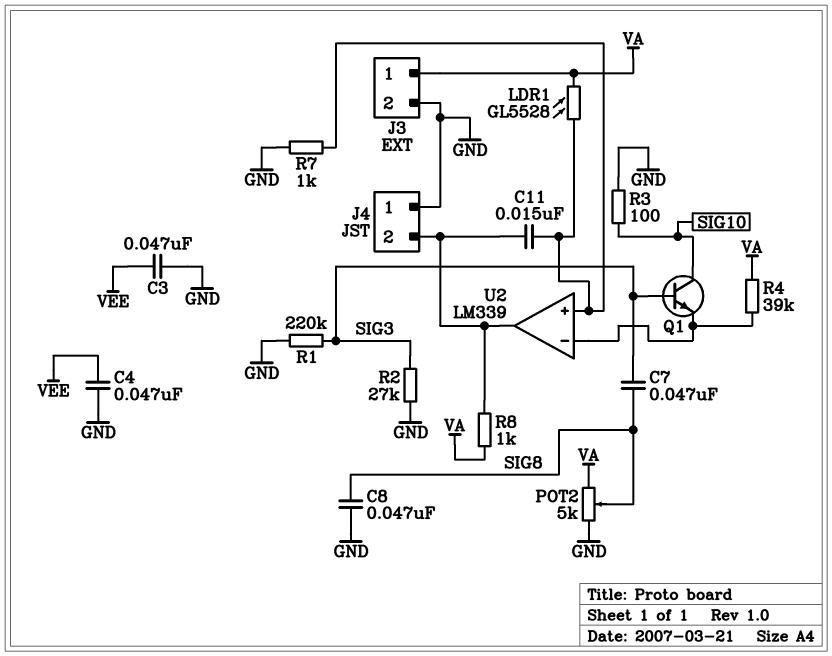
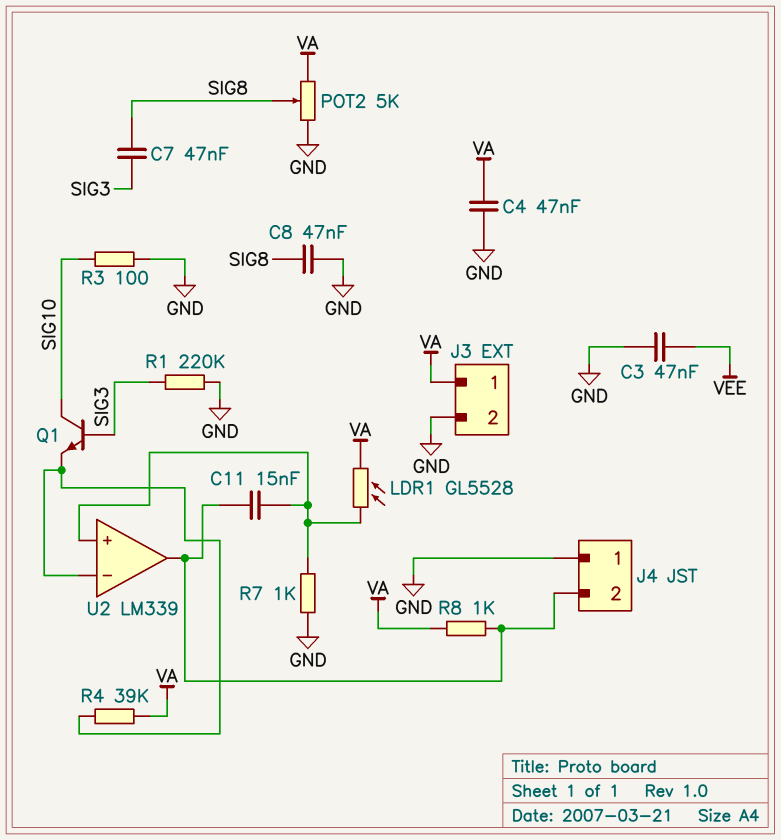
C4: 47nF (GND, VEE) -> 47nF (GND, VA)
R2: 27k (GND, SIG3) -> none

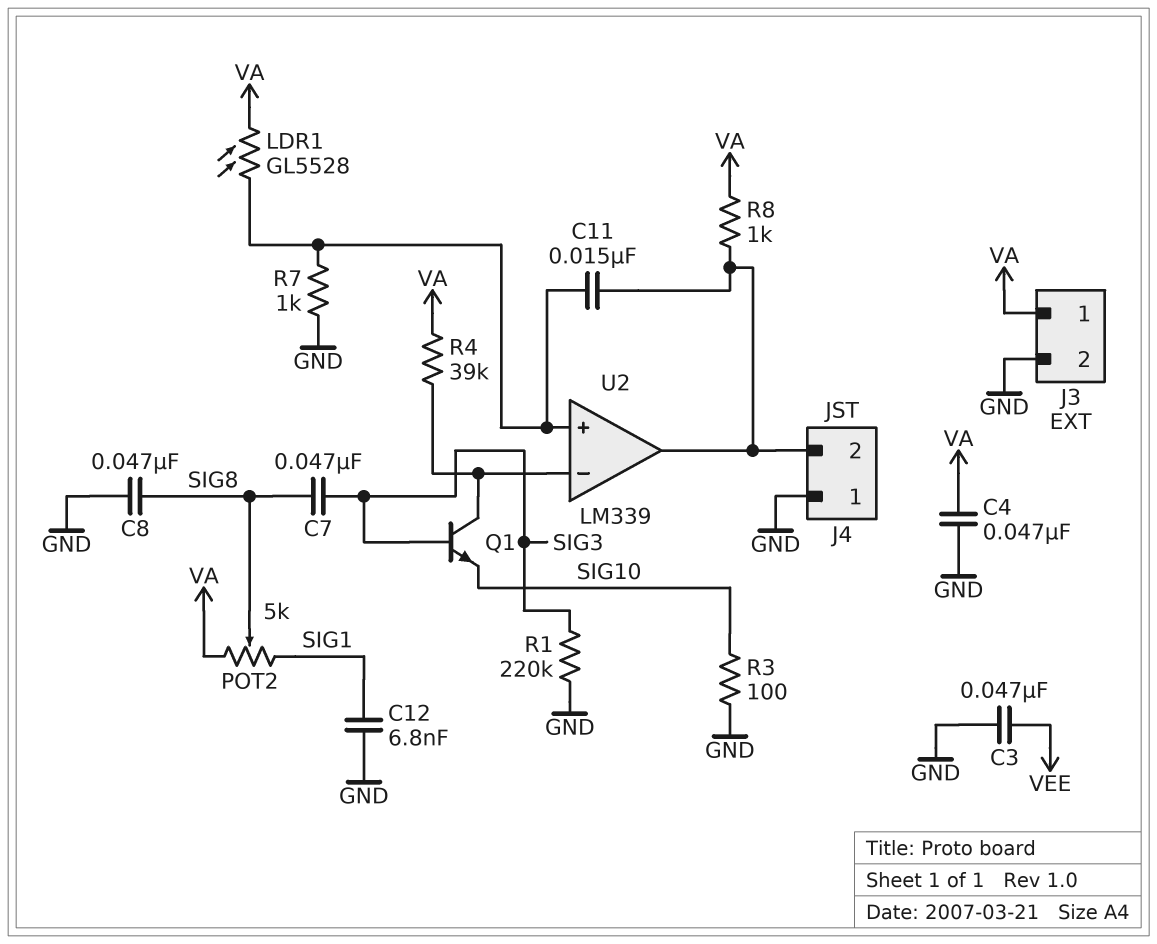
C12: none -> 6.8nF (GND, SIG1)
POT2: 5k (GND, VA, wiper SIG8) -> 5k (SIG1, VA, wiper SIG8)
Q1: NPN (B SIG3, C SIG10, E U2/in-) -> NPN (B SIG3, C U2/in-, E SIG10)

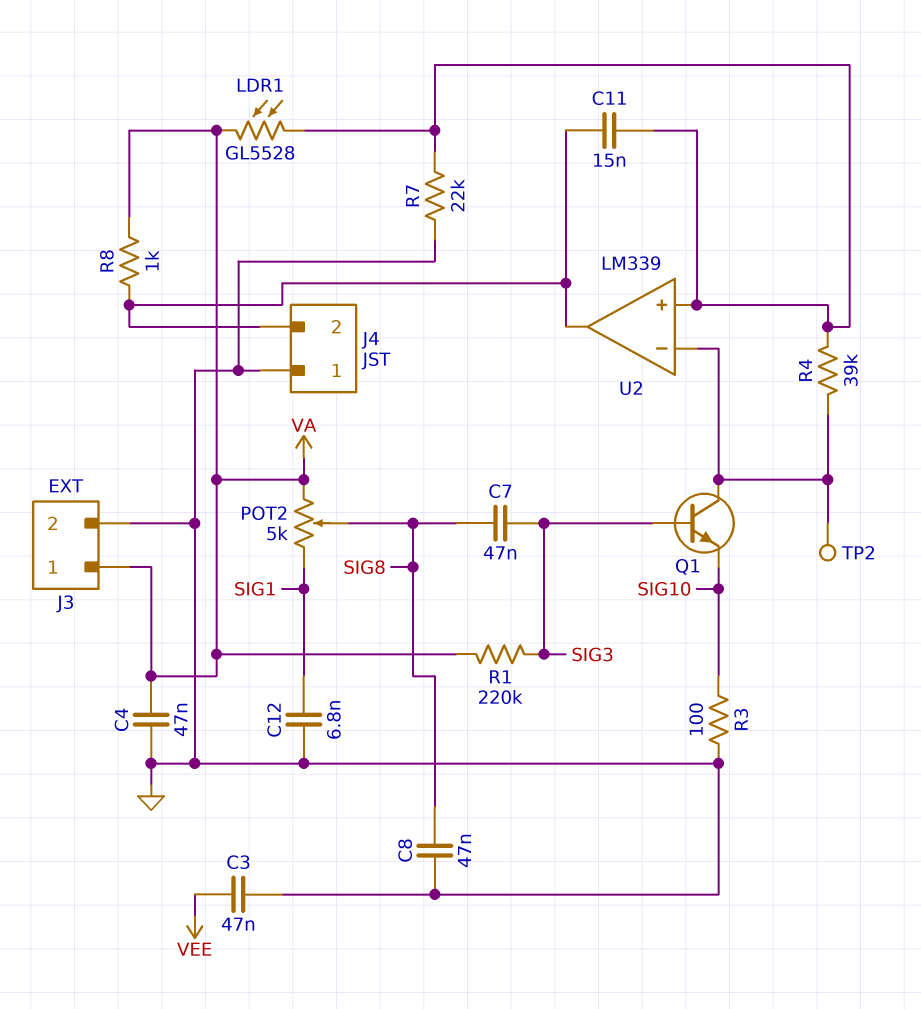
R1: 220k (GND, SIG3) -> 220k (SIG3, VA)
R4: 39k (U2/in-, VA) -> 39k (U2/in+, U2/in-)
R7: 1k (GND, U2/in+) -> 22k (GND, U2/in+)
TP2: none -> test point (U2/in-)

